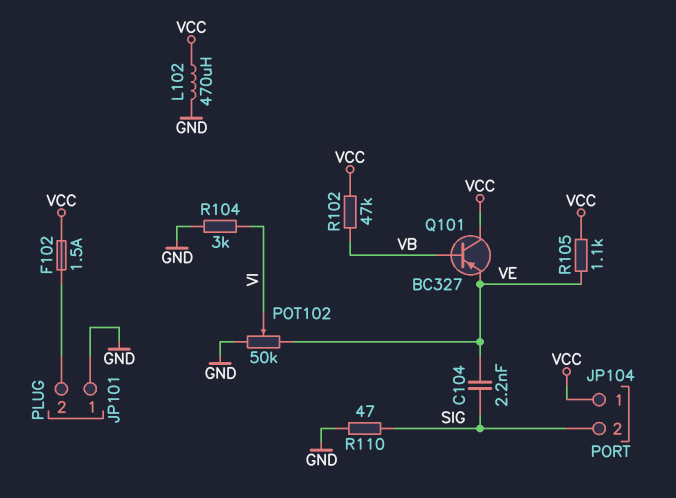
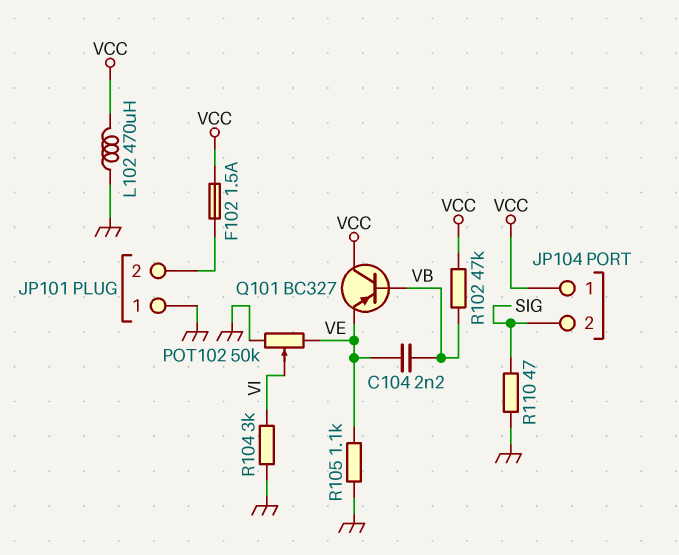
C104: 2.2nF (SIG, VE) -> 2.2nF (VB, VE)
R105: 1.1k (VCC, VE) -> 1.1k (GND, VE)

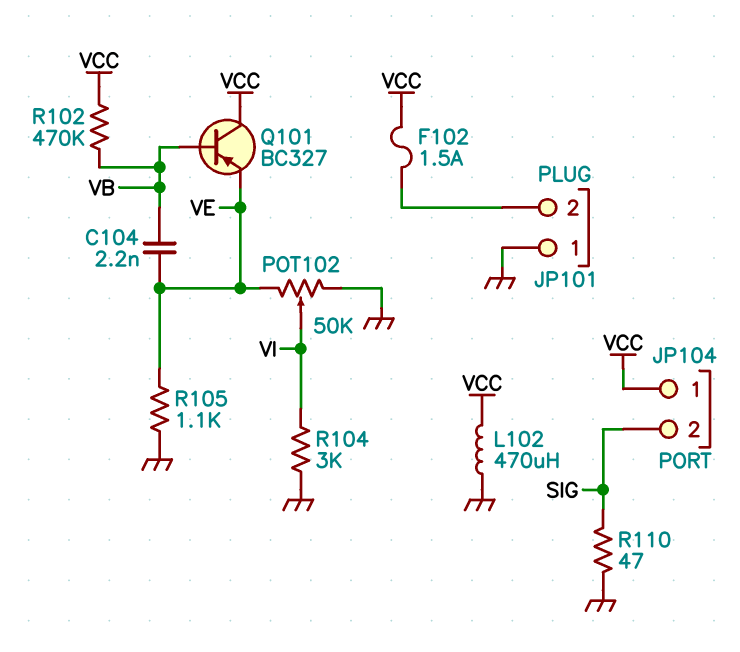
R102: 47k (VB, VCC) -> 470k (VB, VCC)

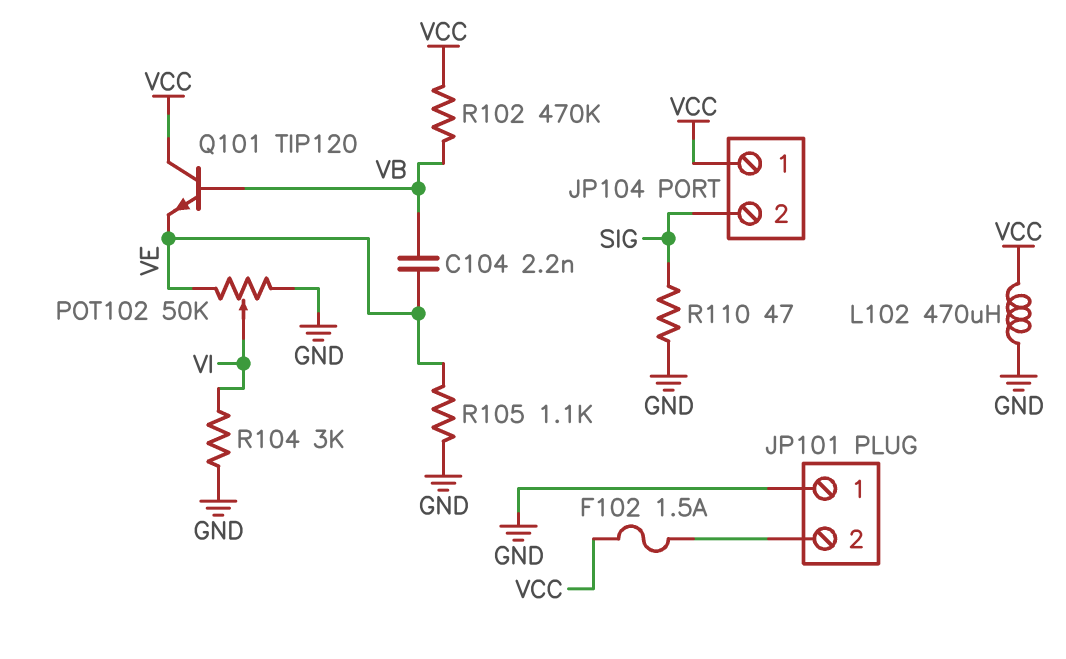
Q101: PNP BC327 (B VB, C VCC, E VE) -> NPN TIP120 (B VB, C VCC, E VE)

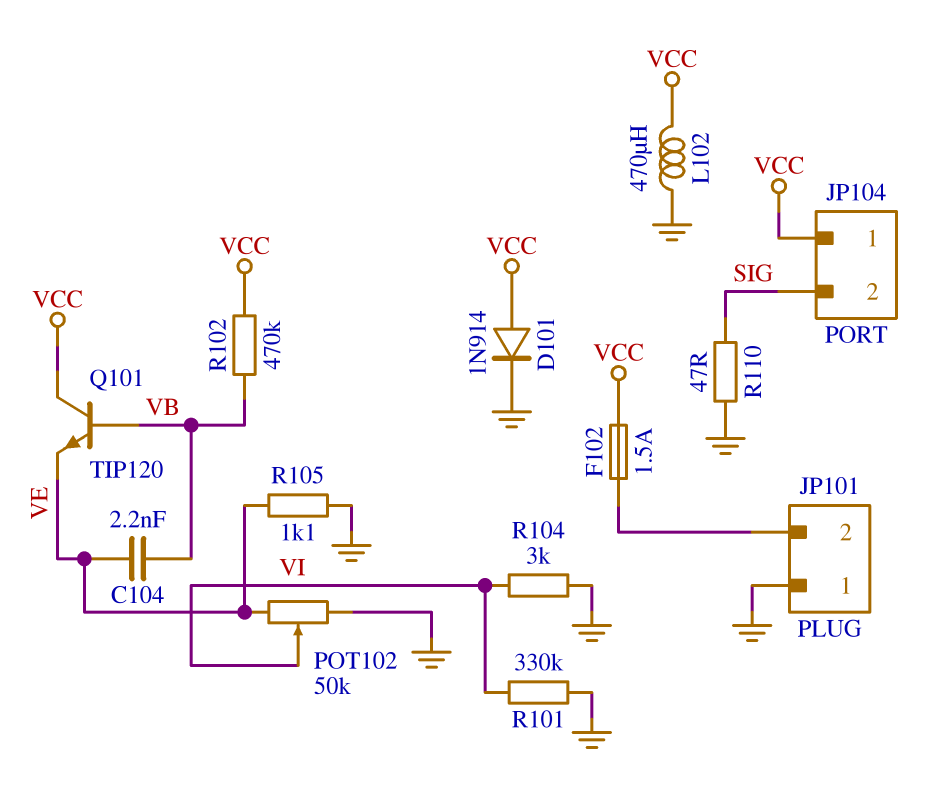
D101: none -> diode 1N914 (A VCC, K GND)
R101: none -> 330k (GND, VI)

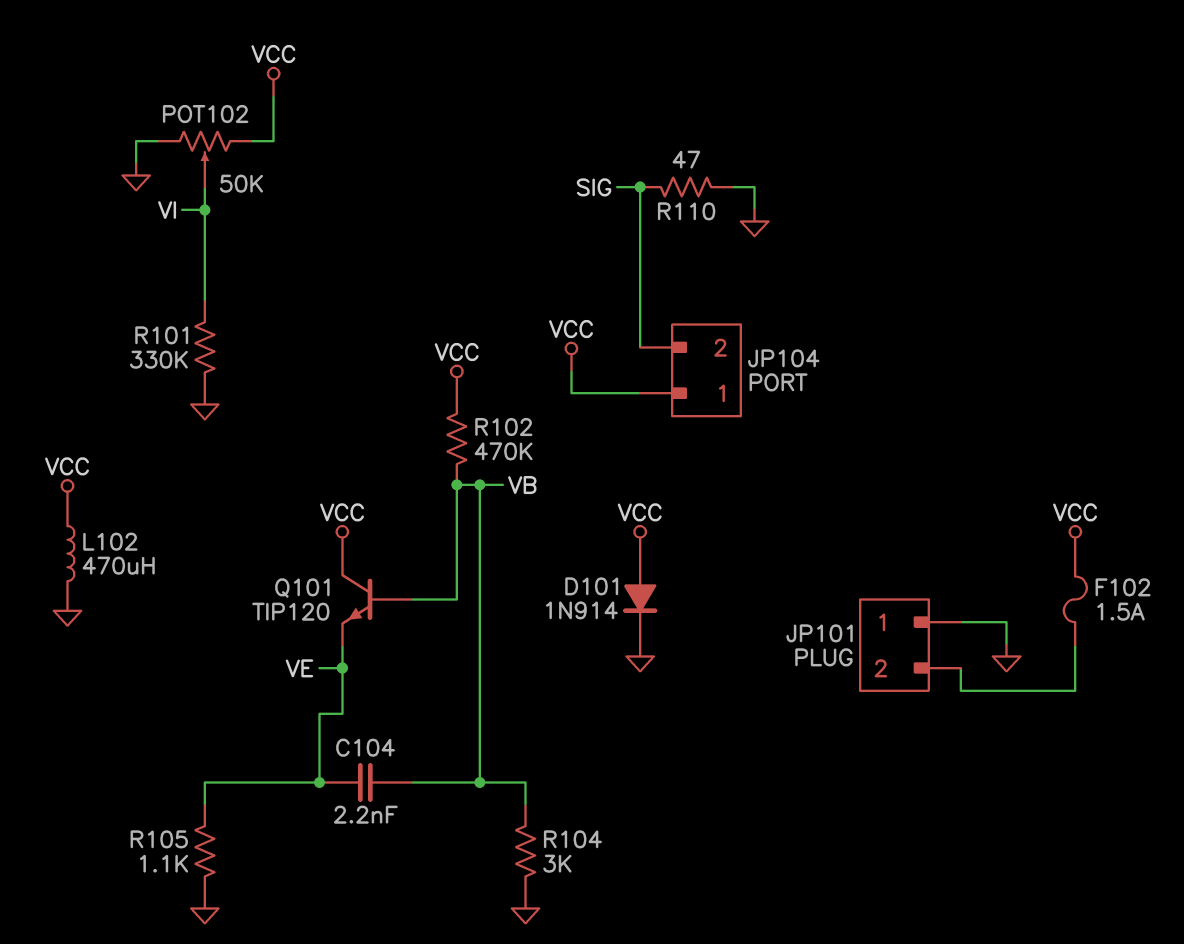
POT102: 50k (GND, VE, wiper VI) -> 50k (GND, VCC, wiper VI)
R104: 3k (GND, VI) -> 3k (GND, VB)

